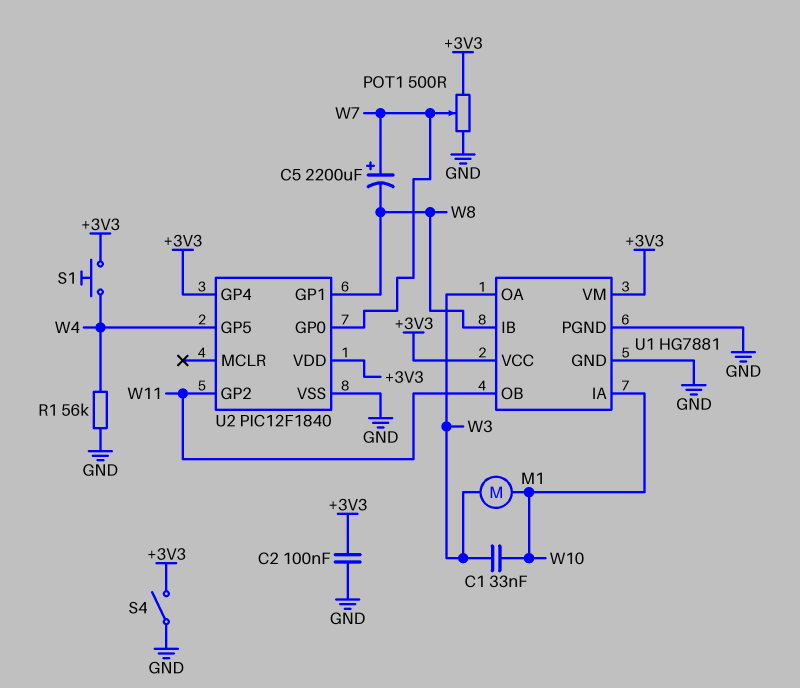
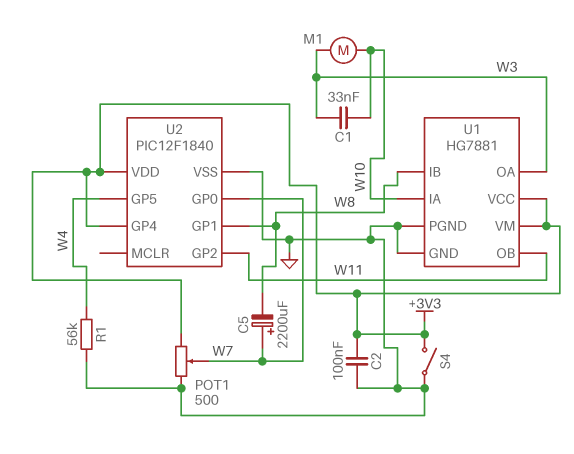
S1: button (+3V3, W4) -> none

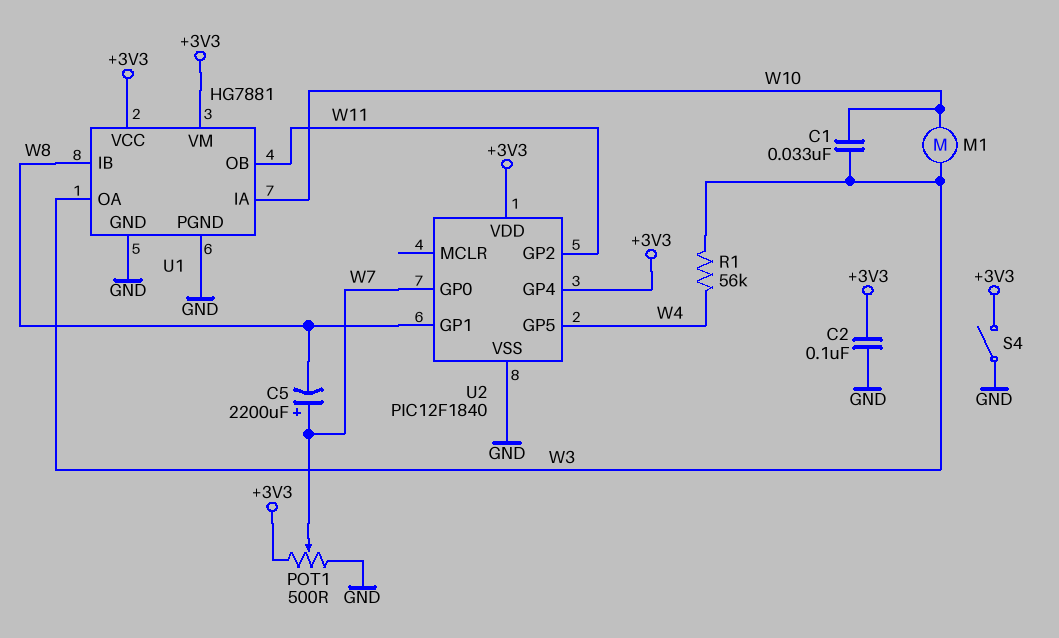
R1: 56k (GND, W4) -> 56k (W3, W4)

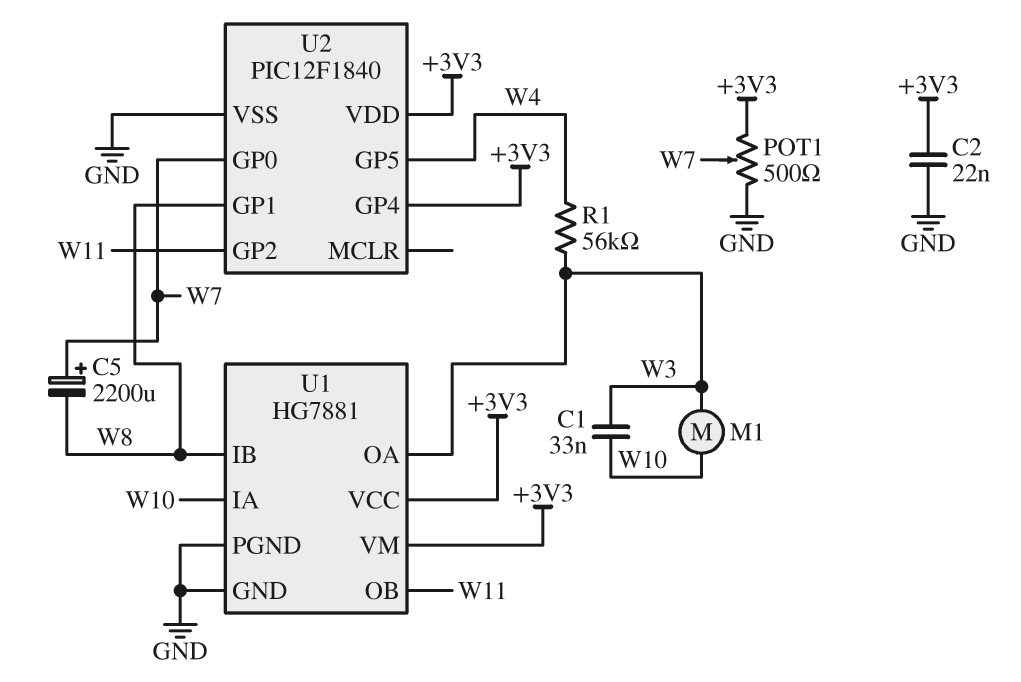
C2: 100nF (+3V3, GND) -> 22nF (+3V3, GND)
S4: switch (+3V3, GND) -> none

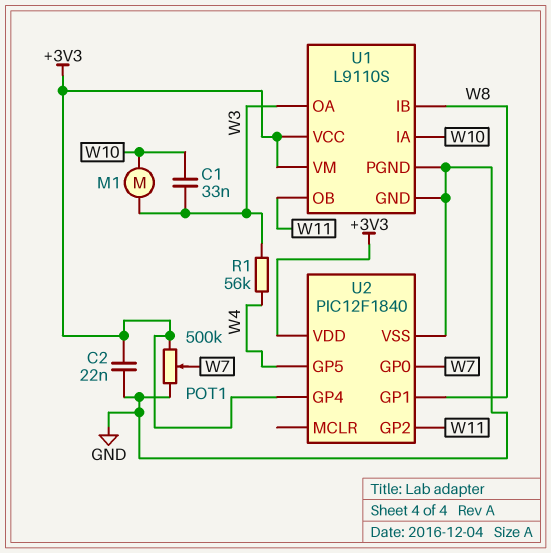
C5: 2200uF (plus W7, minus W8) -> none
POT1: 500 (+3V3, GND, wiper W7) -> 500k (+3V3, GND, wiper W7)
U1: HG7881 -> L9110S

